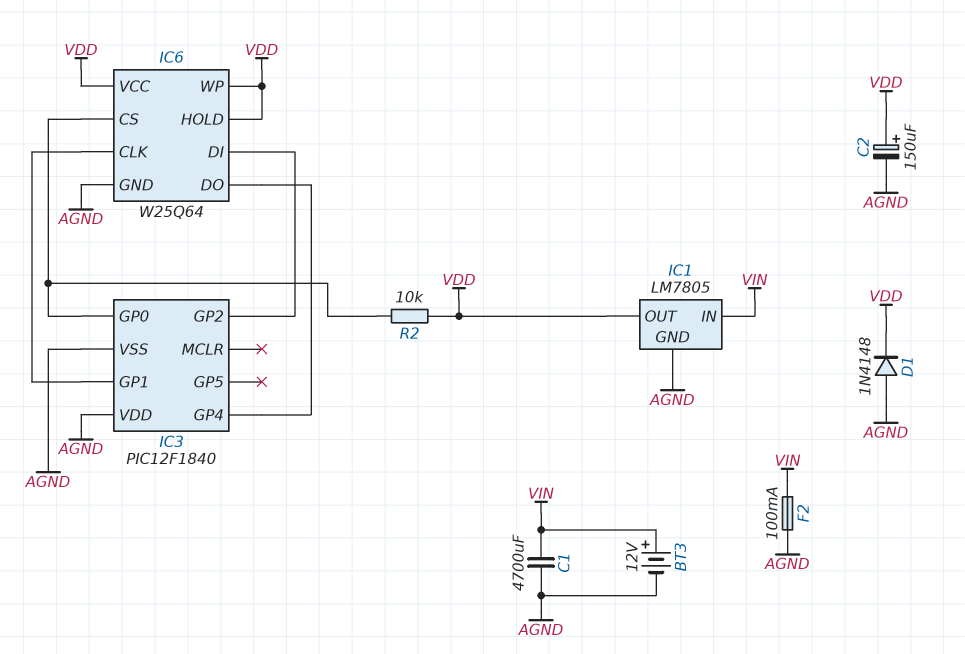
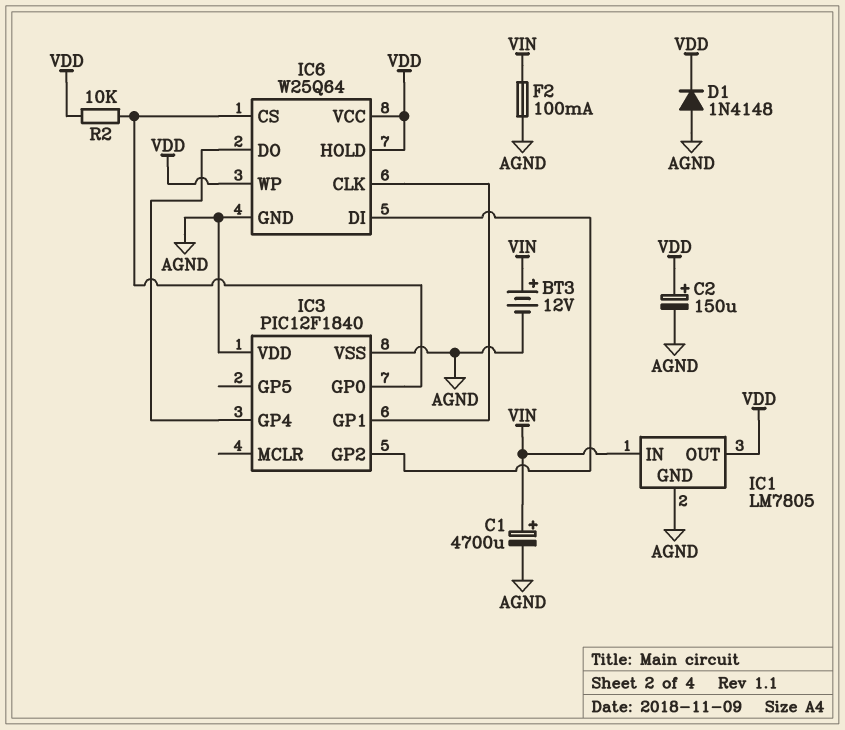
C1: 4700uF (AGND, VIN) -> 4700uF (plus VIN, minus AGND)

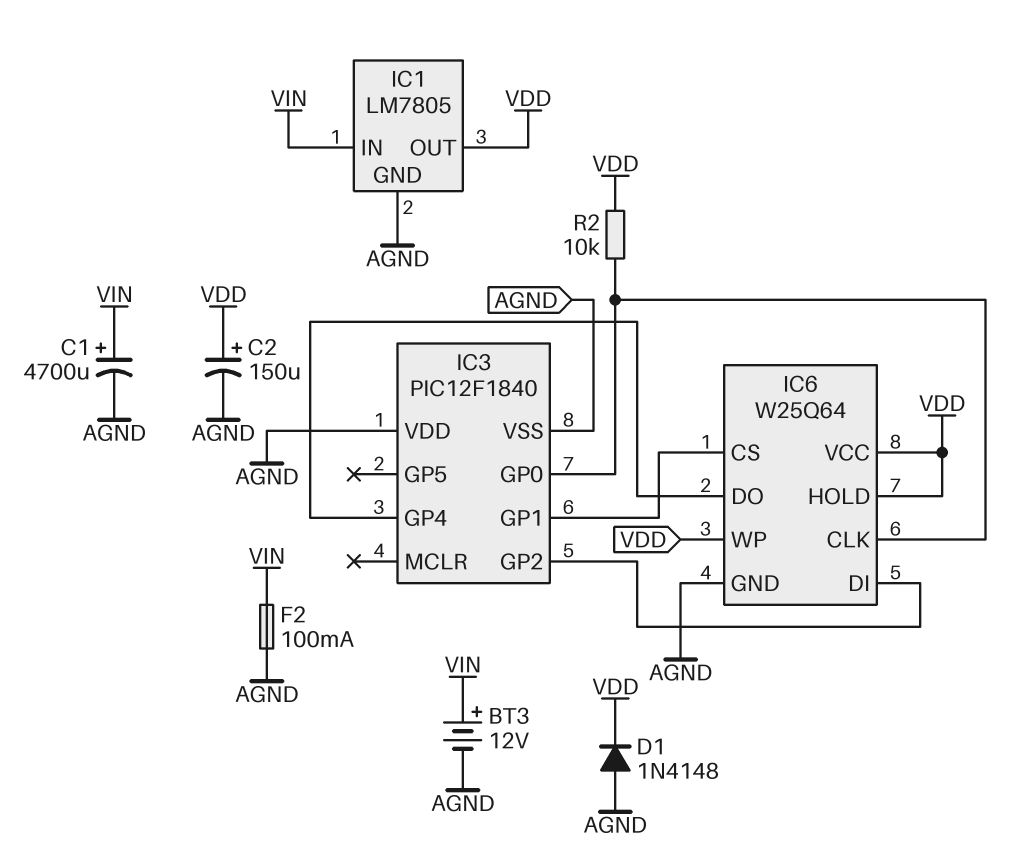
IC6 pin CLK: IC3/GP1 -> IC3/GP0
IC6 pin CS: IC3/GP0 -> IC3/GP1

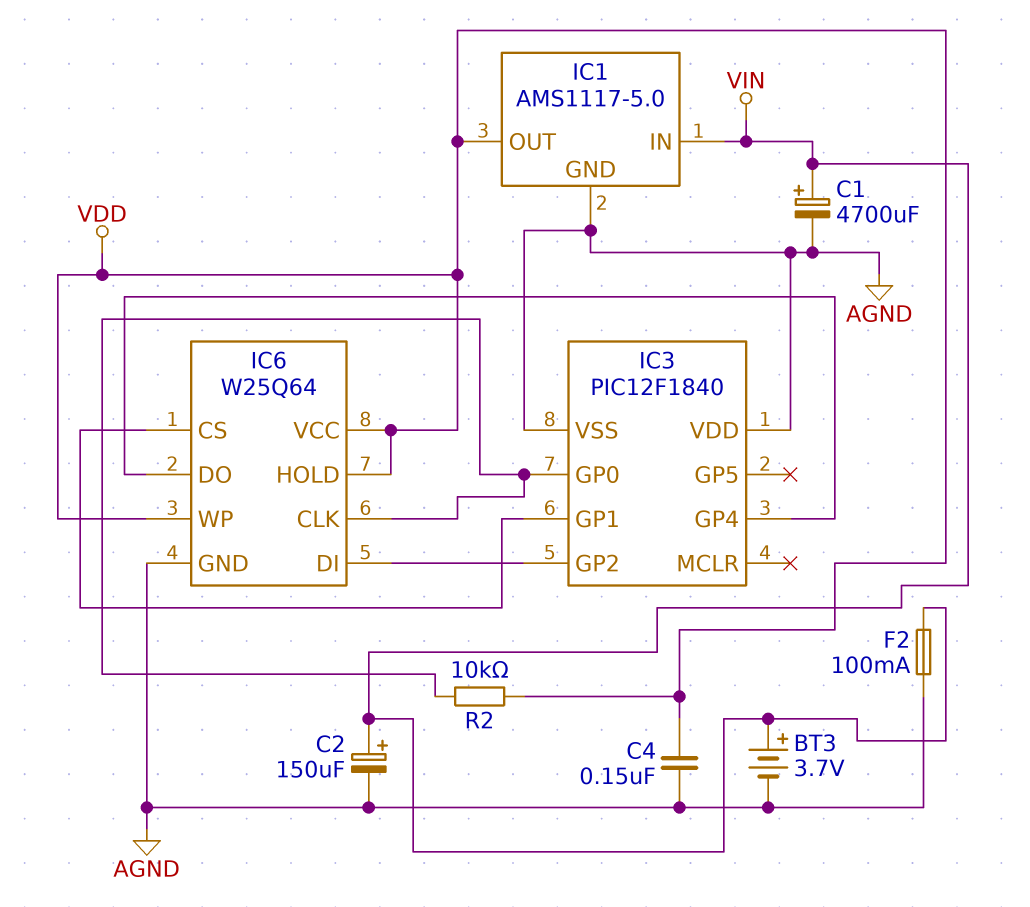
BT3: 12V (plus VIN, minus AGND) -> 3.7V (plus VIN, minus AGND)
C2: 150uF (plus VDD, minus AGND) -> 150uF (plus VIN, minus AGND)
C4: none -> 150nF (AGND, VDD)
D1: diode 1N4148 (A AGND, K VDD) -> none
IC1: LM7805 -> AMS1117-5.0

